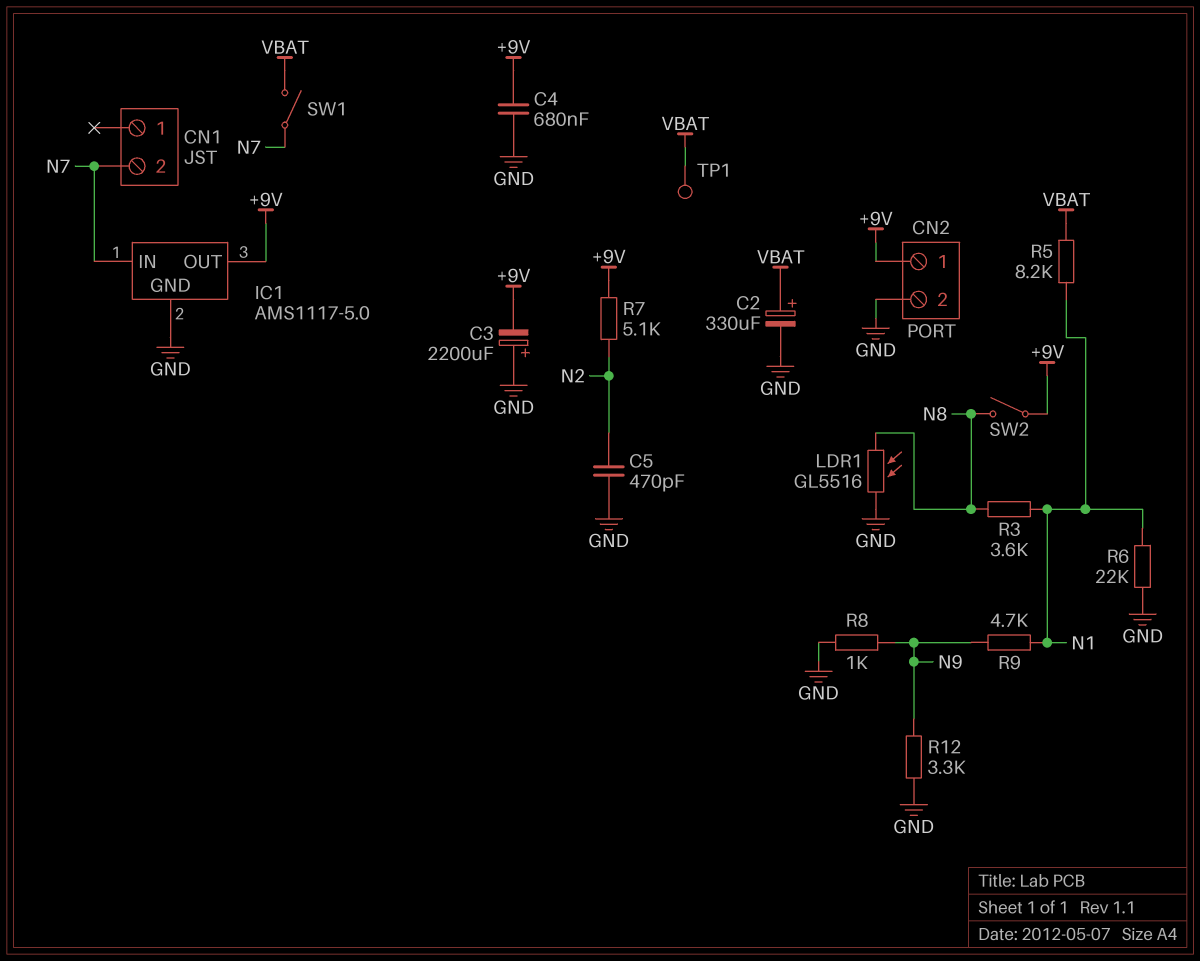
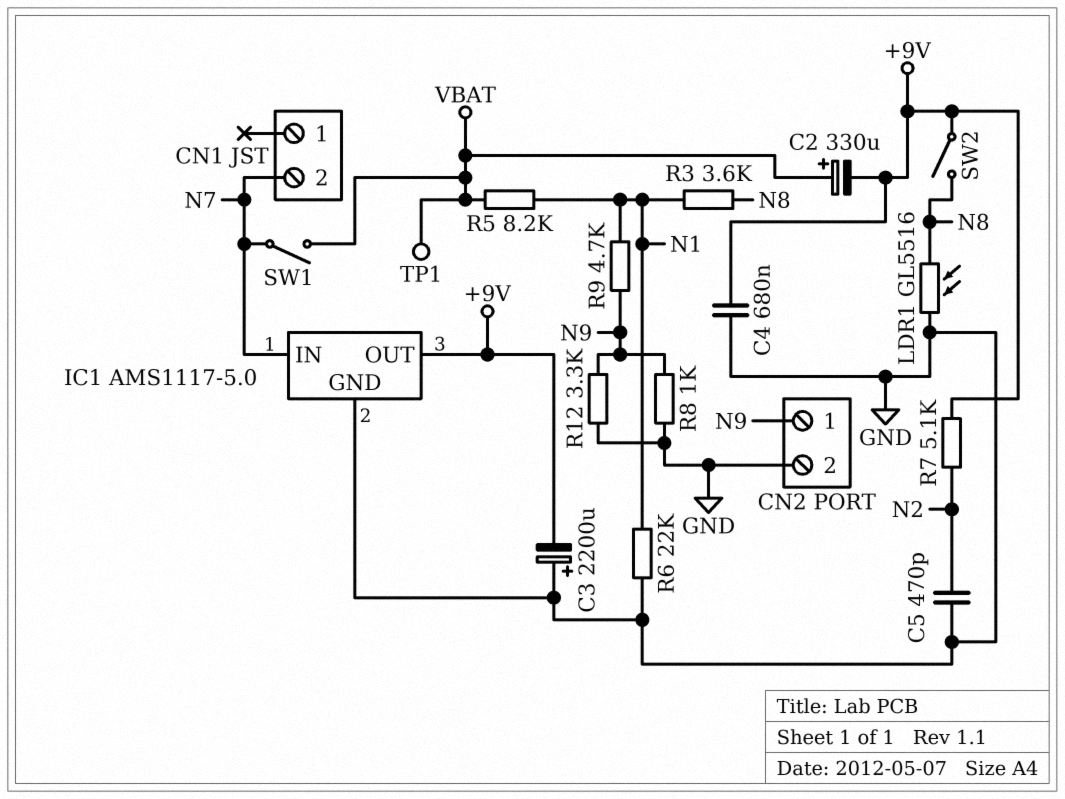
C2: 330uF (plus VBAT, minus GND) -> 330uF (plus VBAT, minus +9V)
CN2 pin 1: +9V -> N9

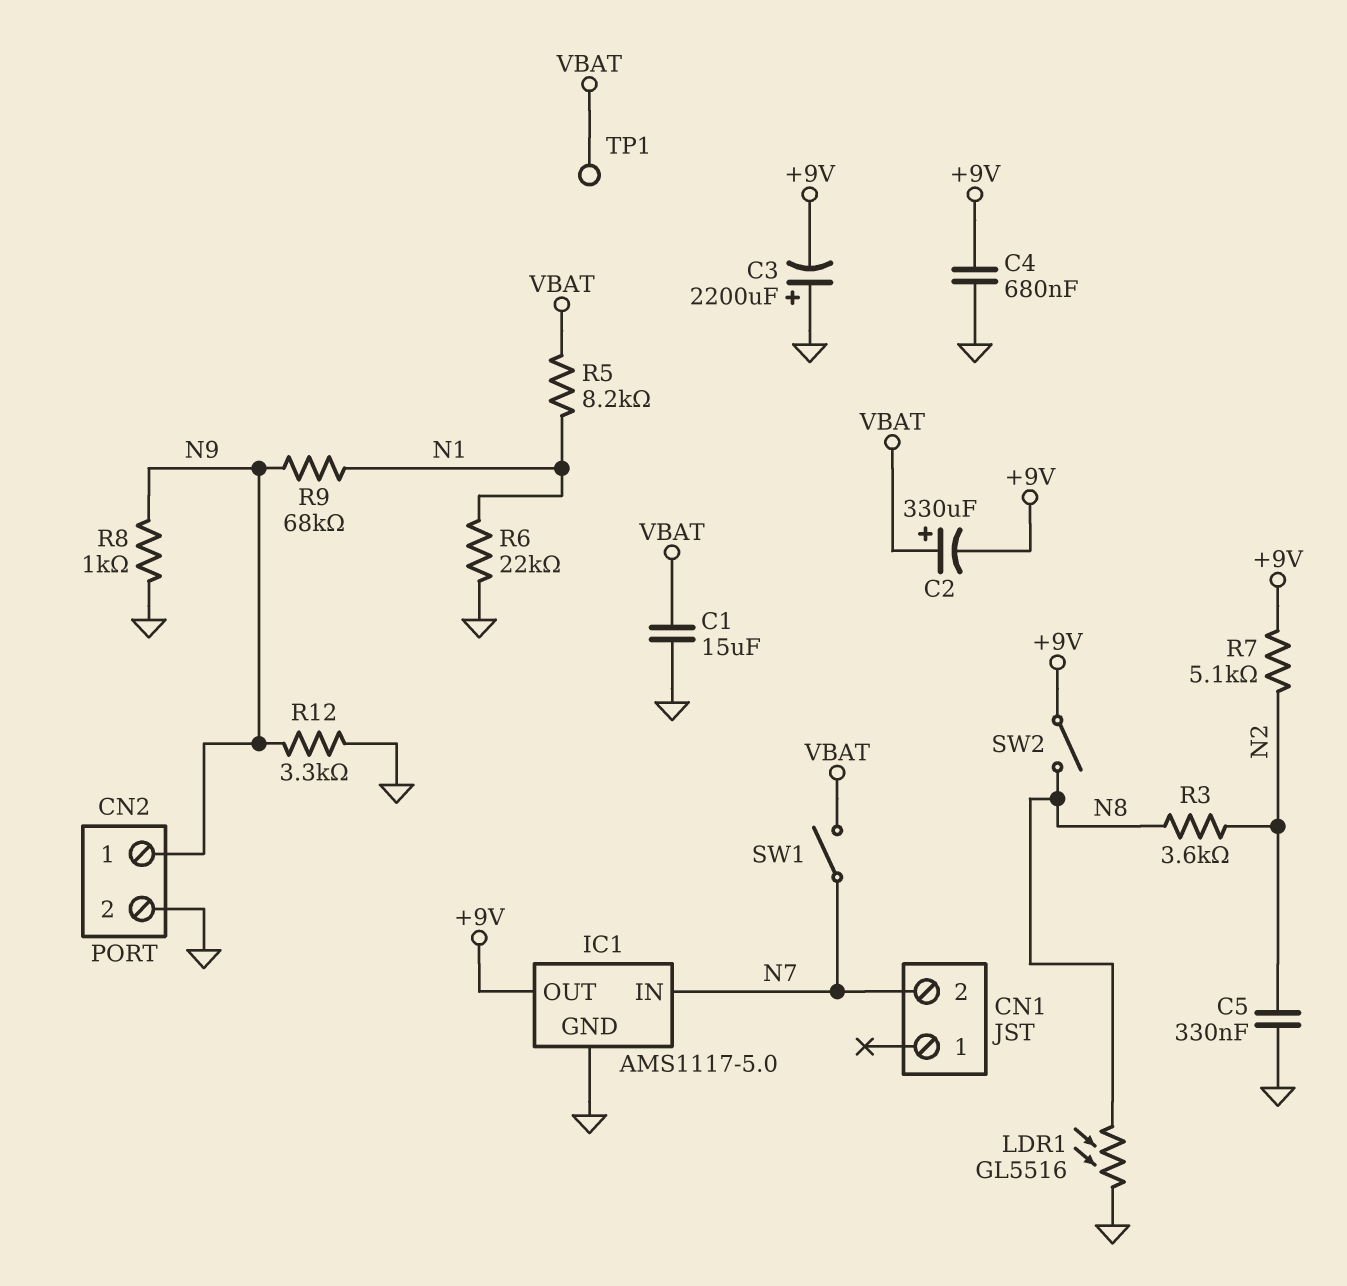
C1: none -> 15uF (GND, VBAT)
C5: 470pF (GND, N2) -> 330nF (GND, N2)
R3: 3.6k (N1, N8) -> 3.6k (N2, N8)
R9: 4.7k (N1, N9) -> 68k (N1, N9)

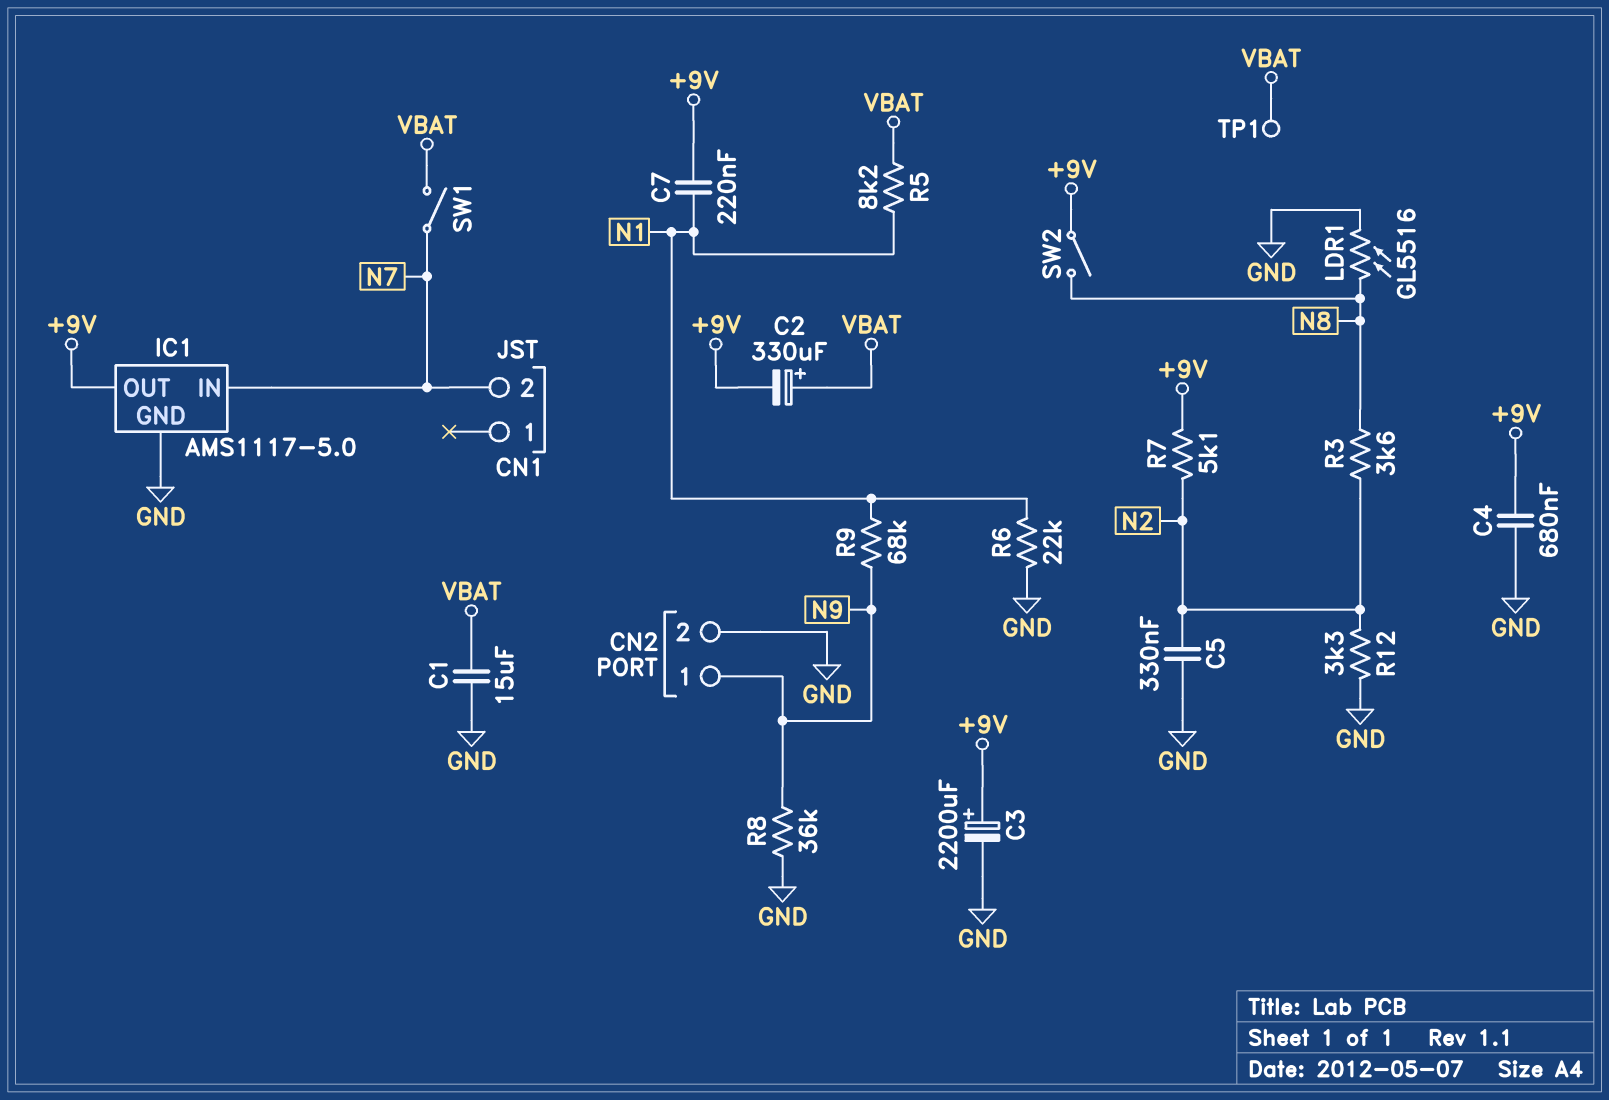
C3: 2200uF (plus GND, minus +9V) -> 2200uF (plus +9V, minus GND)
C7: none -> 220nF (+9V, N1)
R8: 1k (GND, N9) -> 36k (GND, N9)
R12: 3.3k (GND, N9) -> 3.3k (GND, N2)

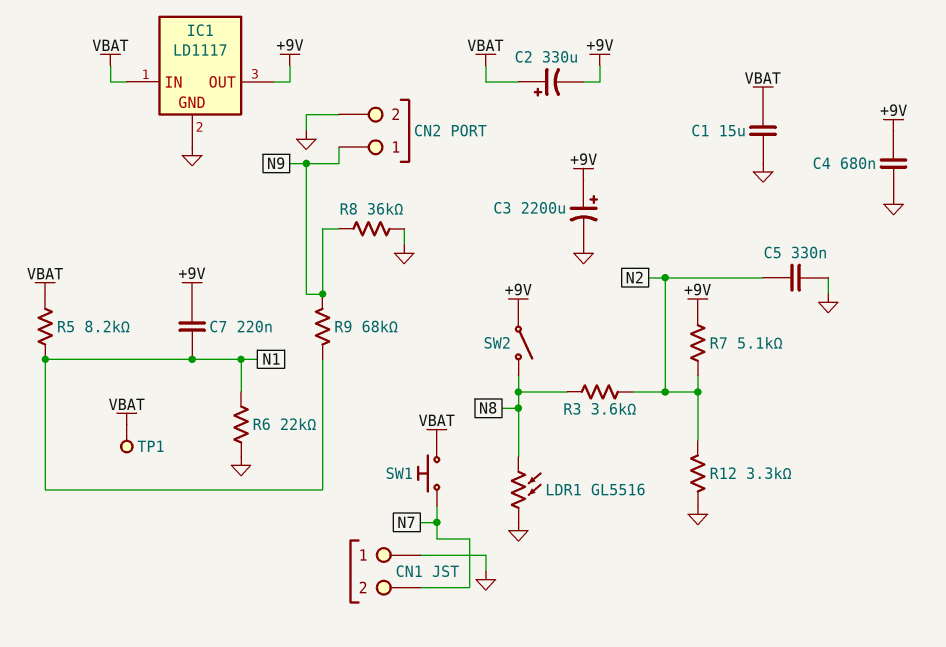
CN1 pin 1: none -> GND
IC1: AMS1117-5.0 -> LD1117
IC1 pin IN: N7 -> VBAT
SW1: switch (N7, VBAT) -> button (N7, VBAT)

